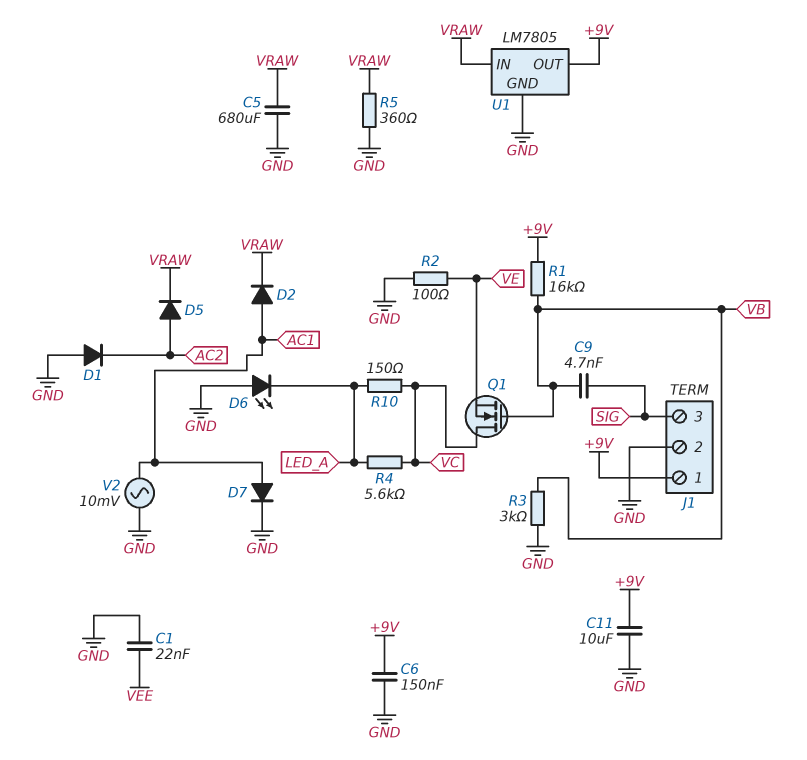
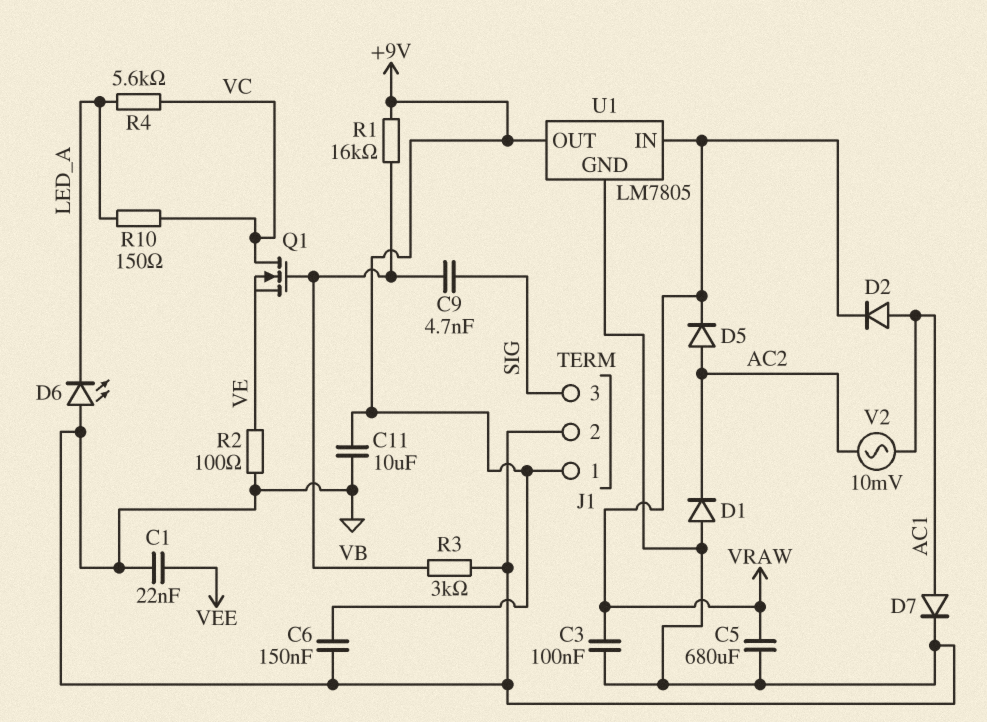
C3: none -> 100nF (GND, VRAW)
R5: 360 (GND, VRAW) -> none
V2: AC 10mV (AC1, GND) -> AC 10mV (AC1, AC2)

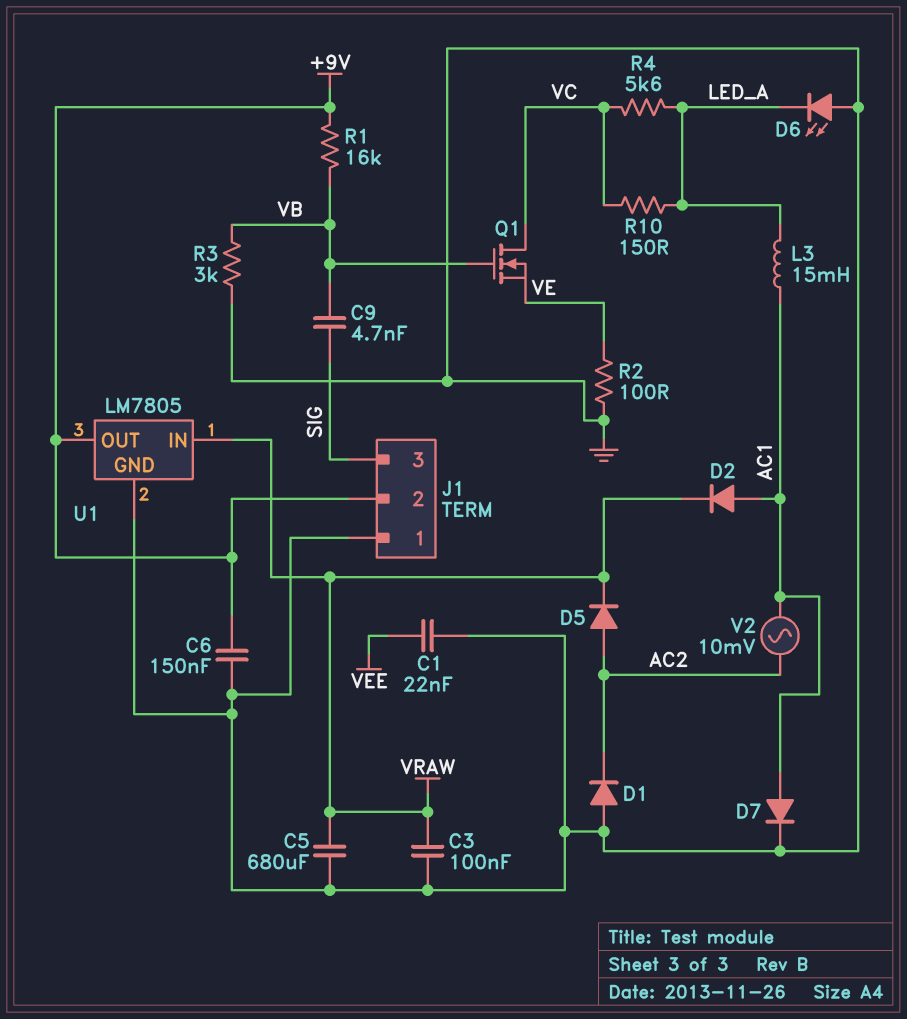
C11: 10uF (+9V, GND) -> none
J1 pin 1: +9V -> GND
J1 pin 2: GND -> +9V
L3: none -> 15mH (AC1, LED_A)

